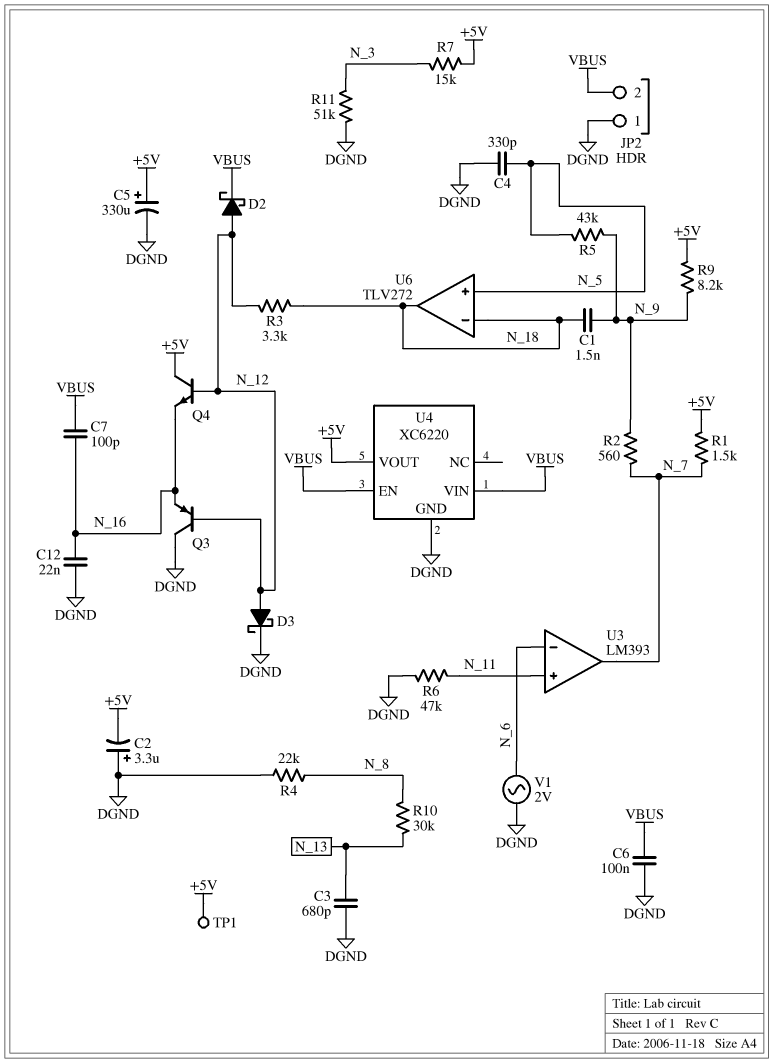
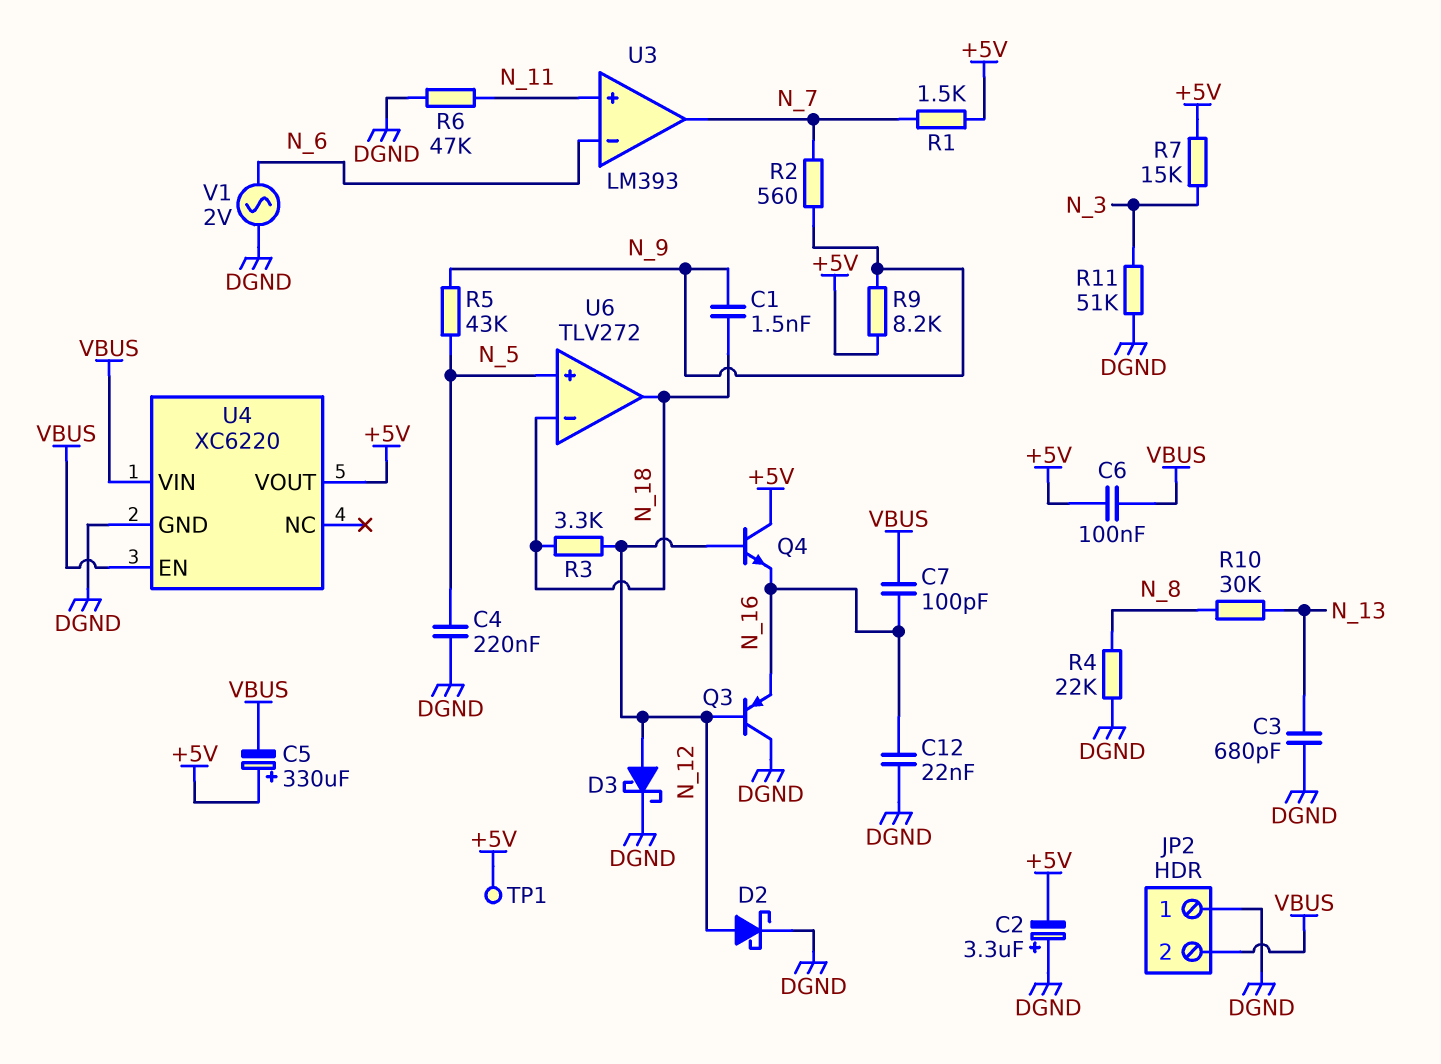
C4: 330pF (DGND, N_5) -> 220nF (DGND, N_5)
C5: 330uF (plus +5V, minus DGND) -> 330uF (plus +5V, minus VBUS)
C6: 100nF (DGND, VBUS) -> 100nF (+5V, VBUS)
D2: schottky (A N_12, K VBUS) -> schottky (A N_12, K DGND)

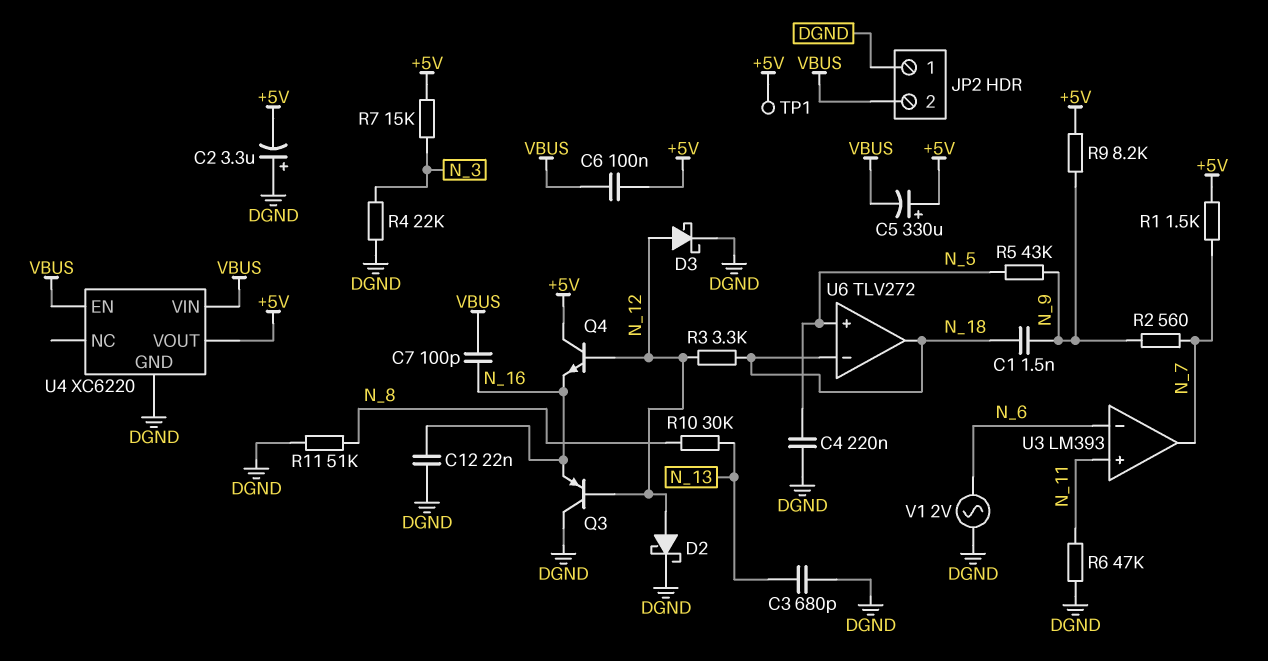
R4: 22k (DGND, N_8) -> 22k (DGND, N_3)
R11: 51k (DGND, N_3) -> 51k (DGND, N_8)

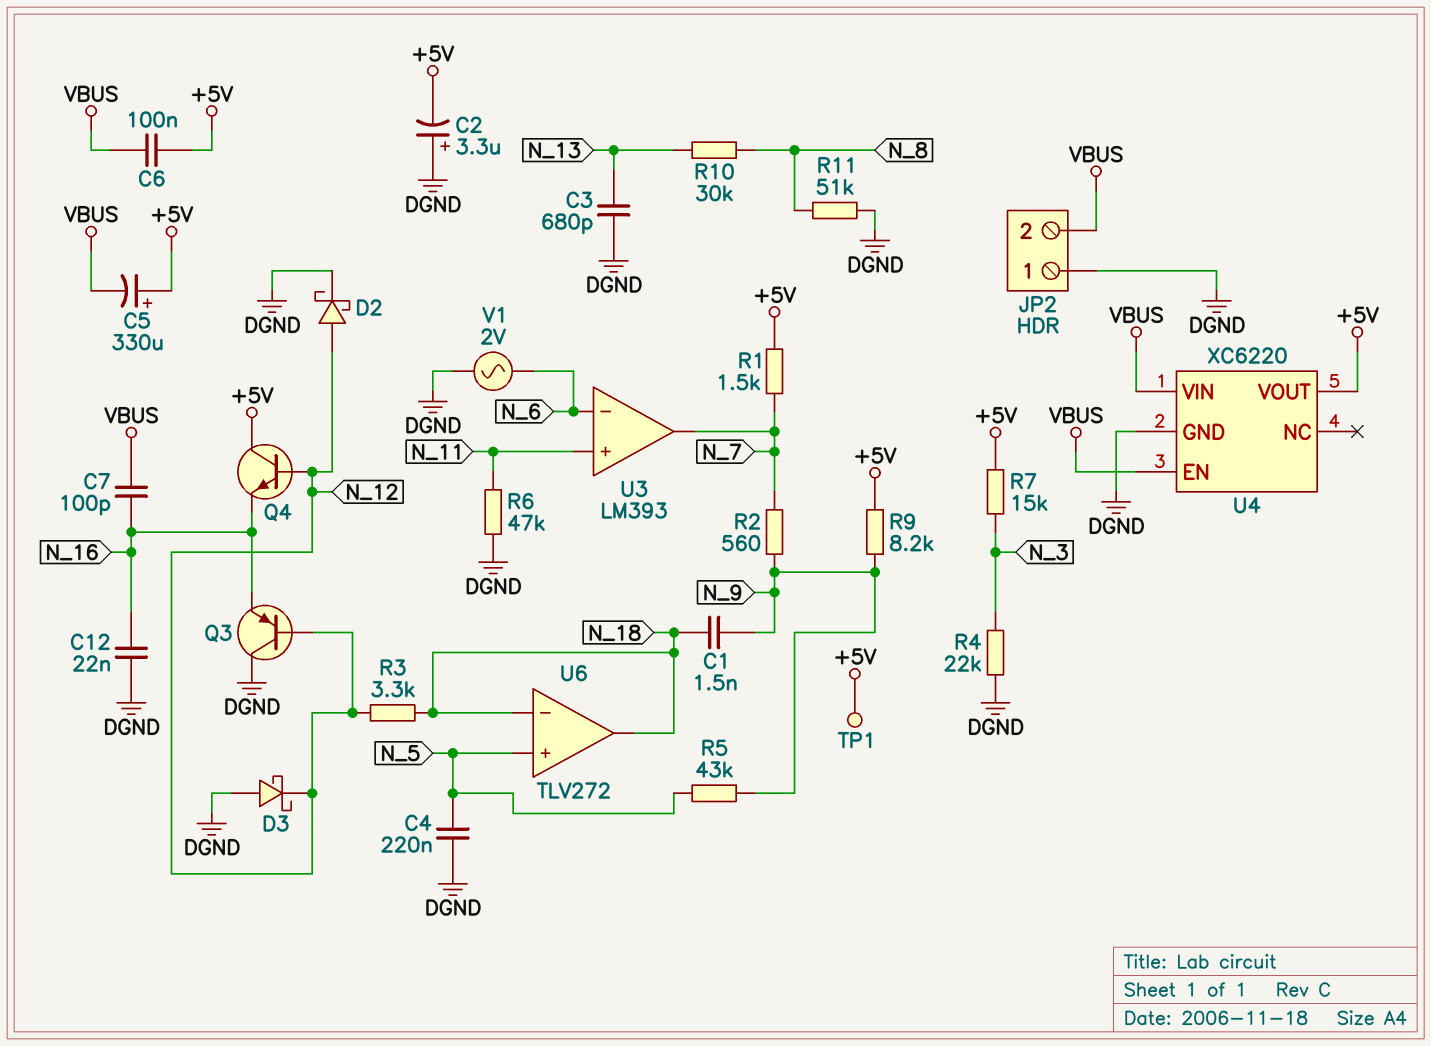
D3: schottky (A N_12, K DGND) -> schottky (A DGND, K N_12)

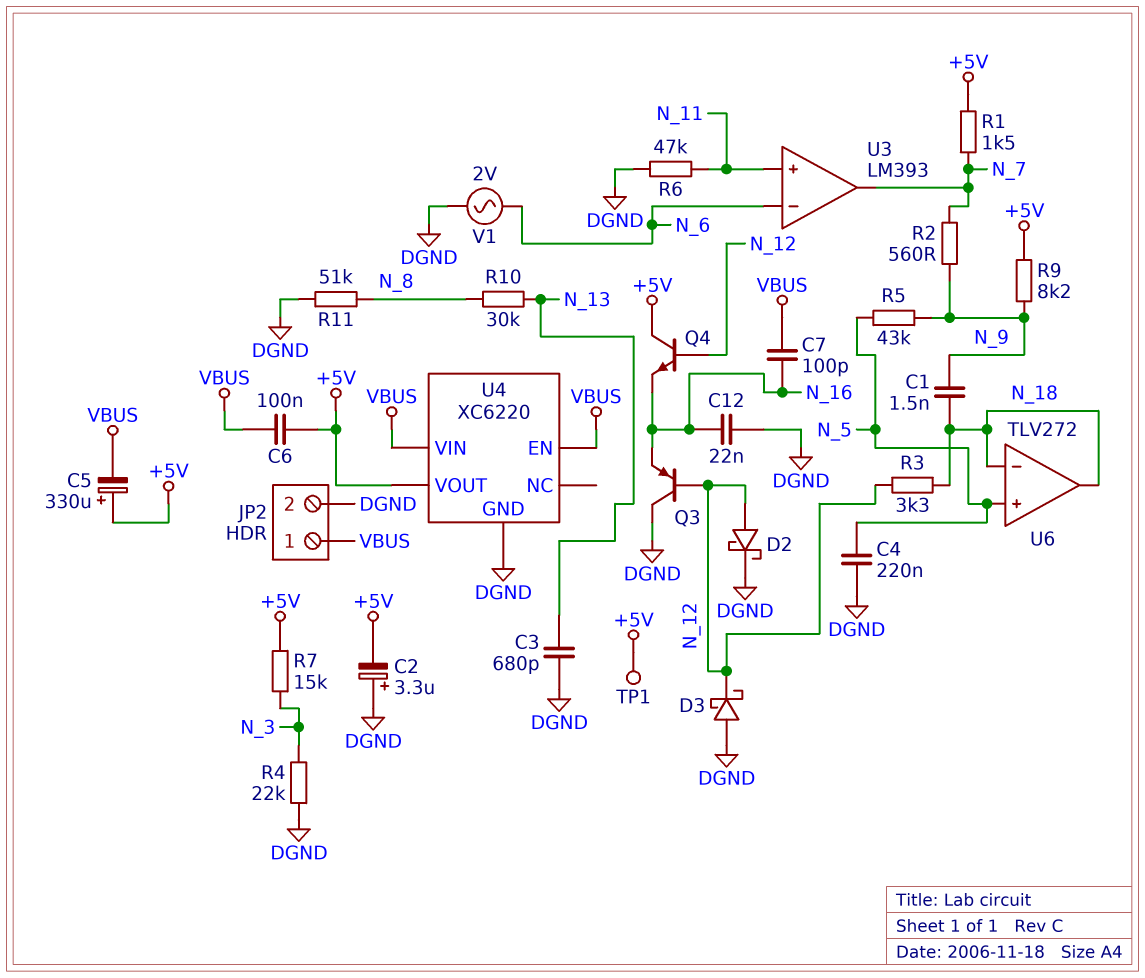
JP2 pin 1: DGND -> VBUS
JP2 pin 2: VBUS -> DGND

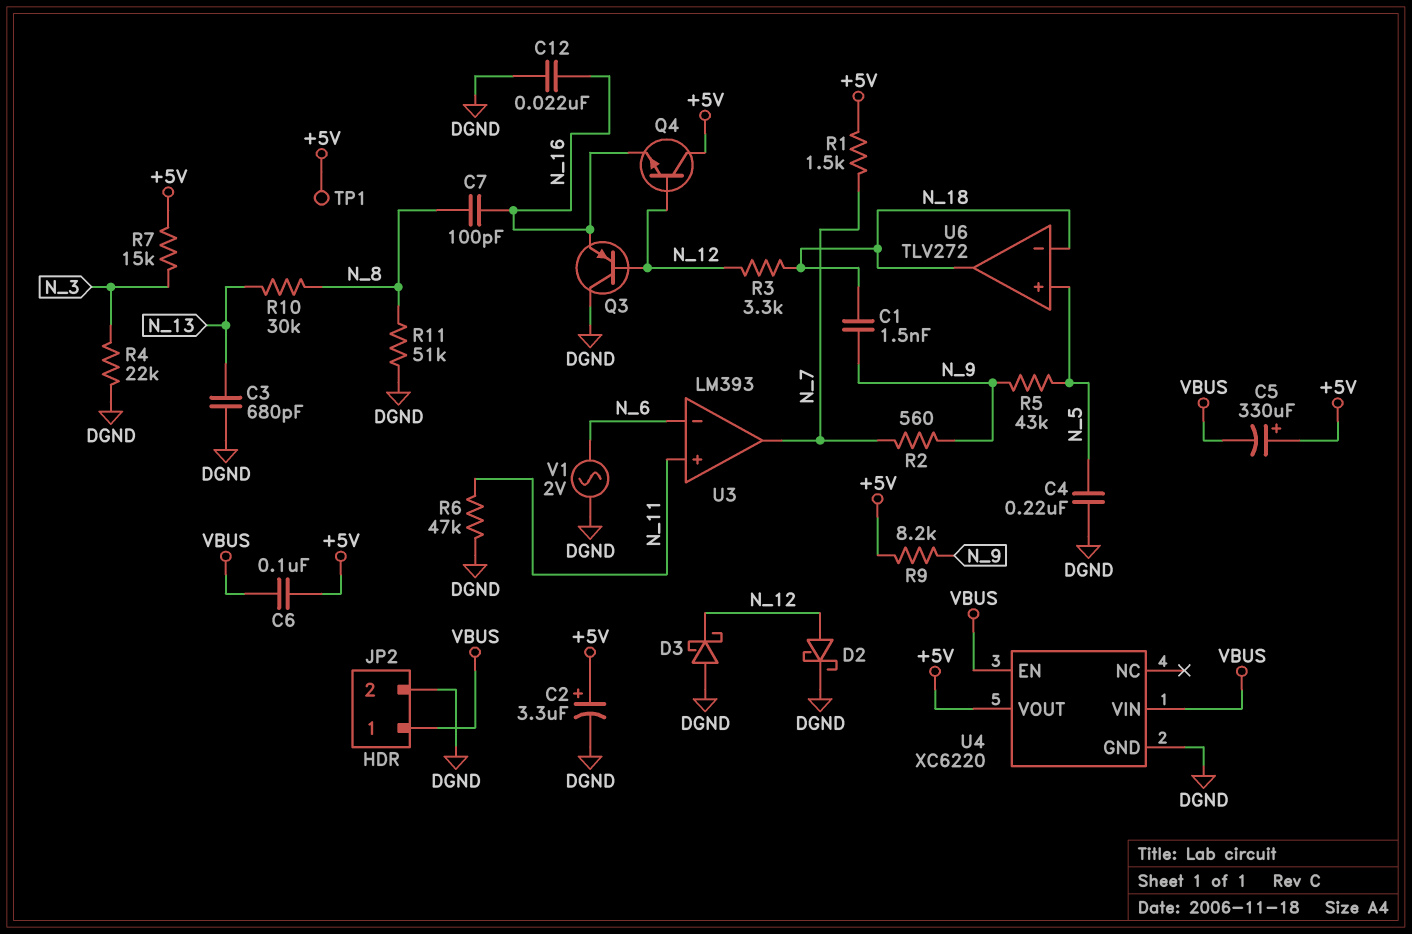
C2: 3.3uF (plus DGND, minus +5V) -> 3.3uF (plus +5V, minus DGND)
C7: 100pF (N_16, VBUS) -> 100pF (N_8, N_16)

